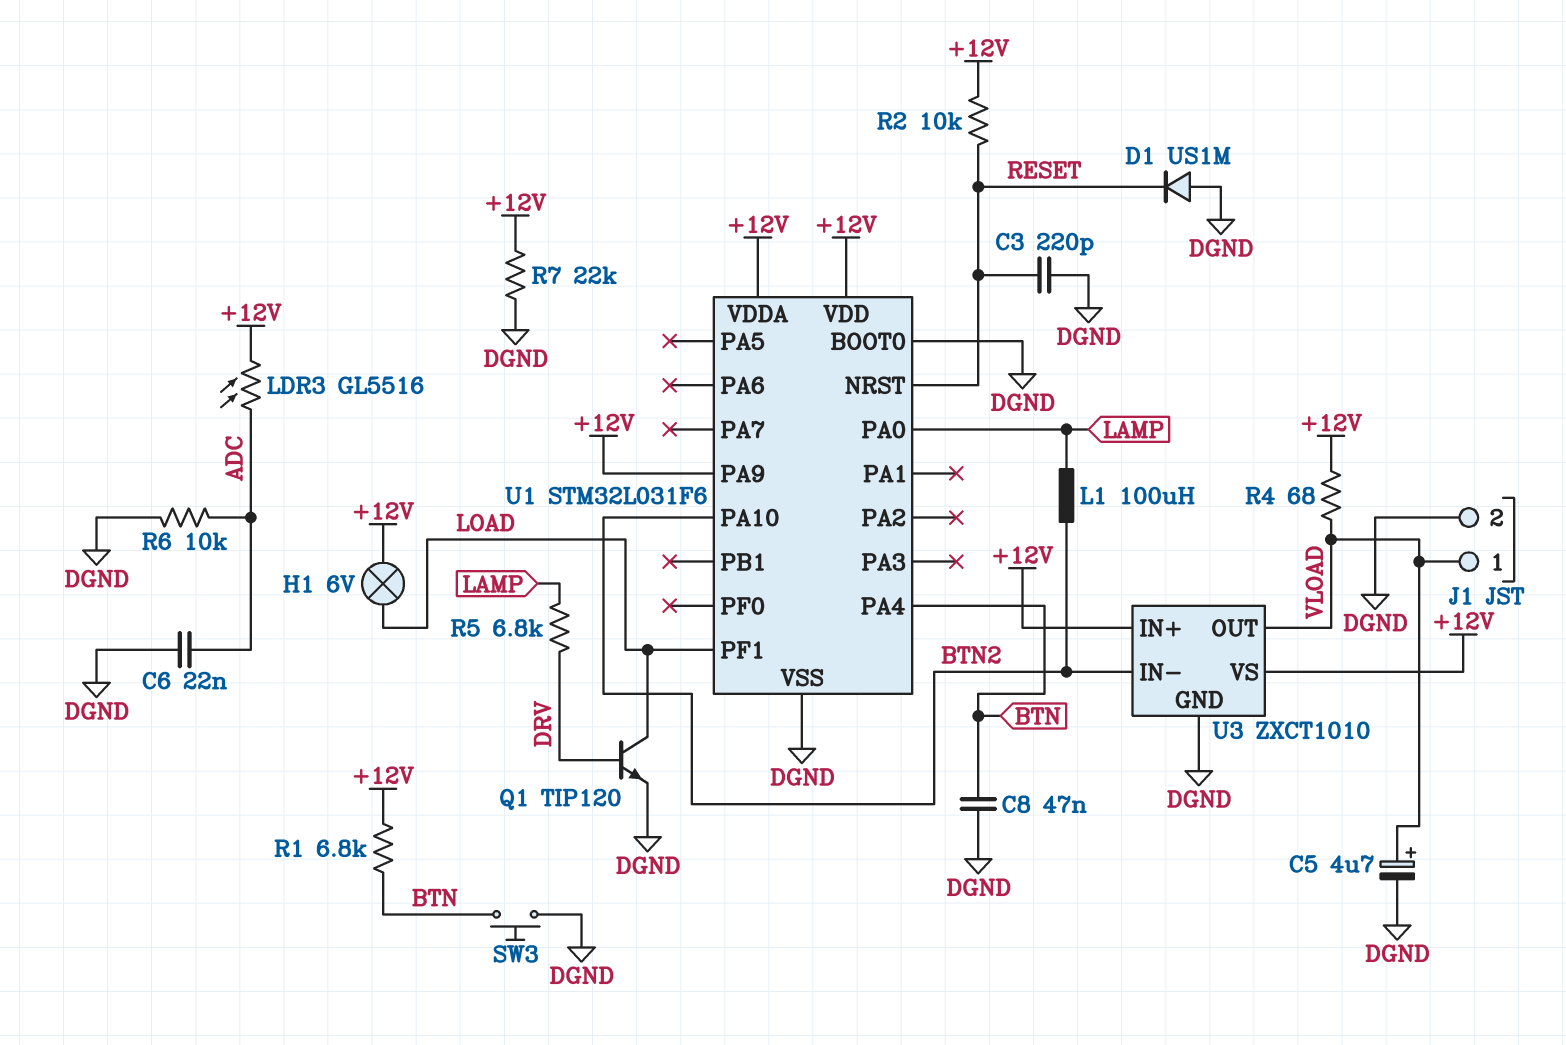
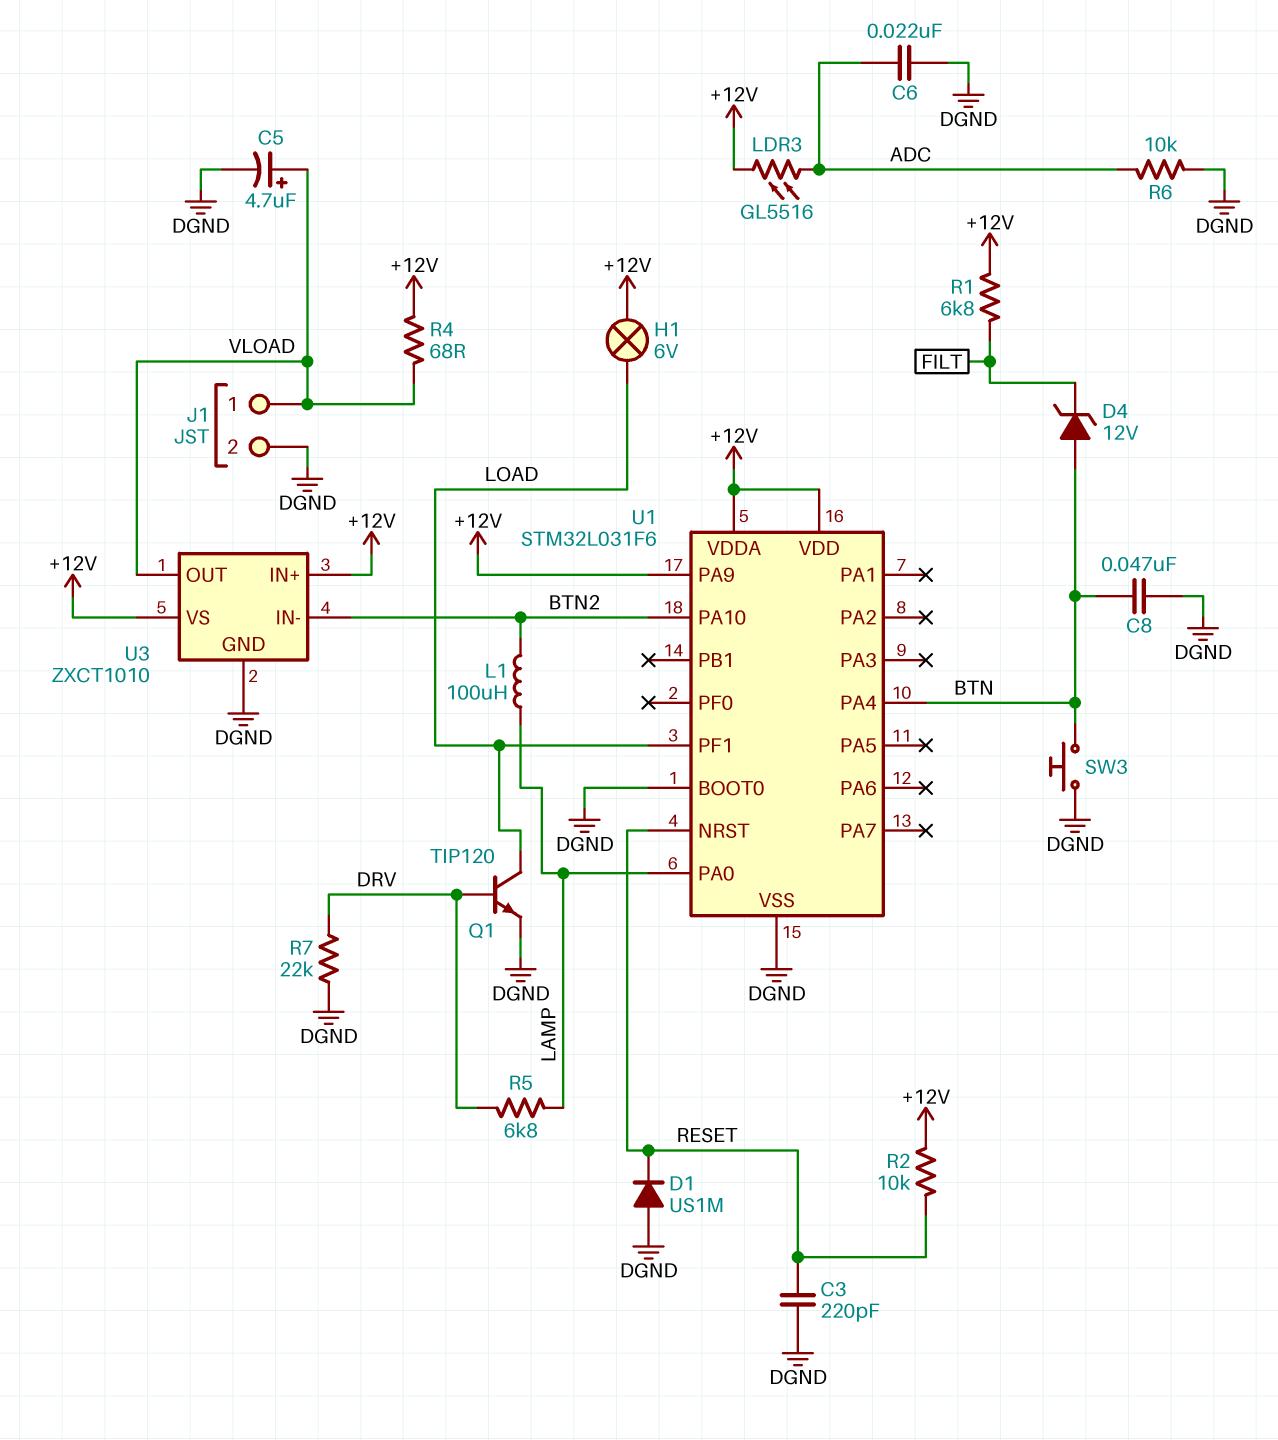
D4: none -> zener 12V (A BTN, K FILT)
R1: 6.8k (+12V, BTN) -> 6.8k (+12V, FILT)
R7: 22k (+12V, DGND) -> 22k (DGND, DRV)

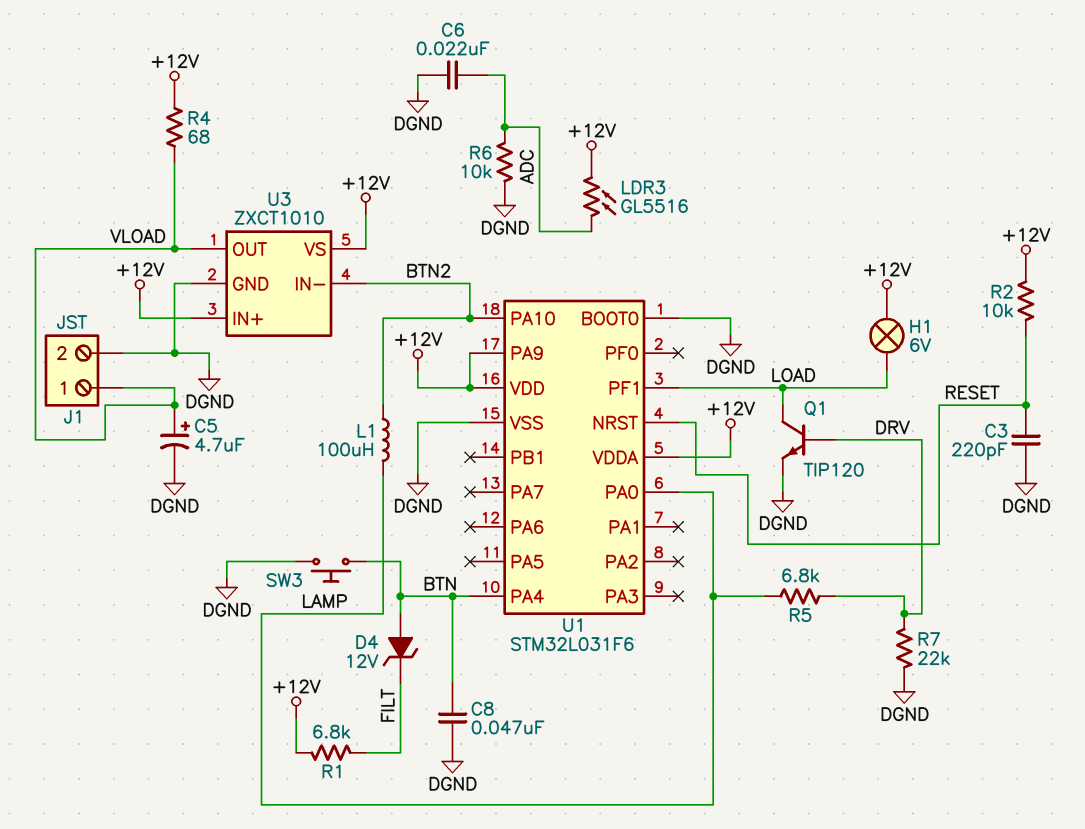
D1: diode US1M (A DGND, K RESET) -> none

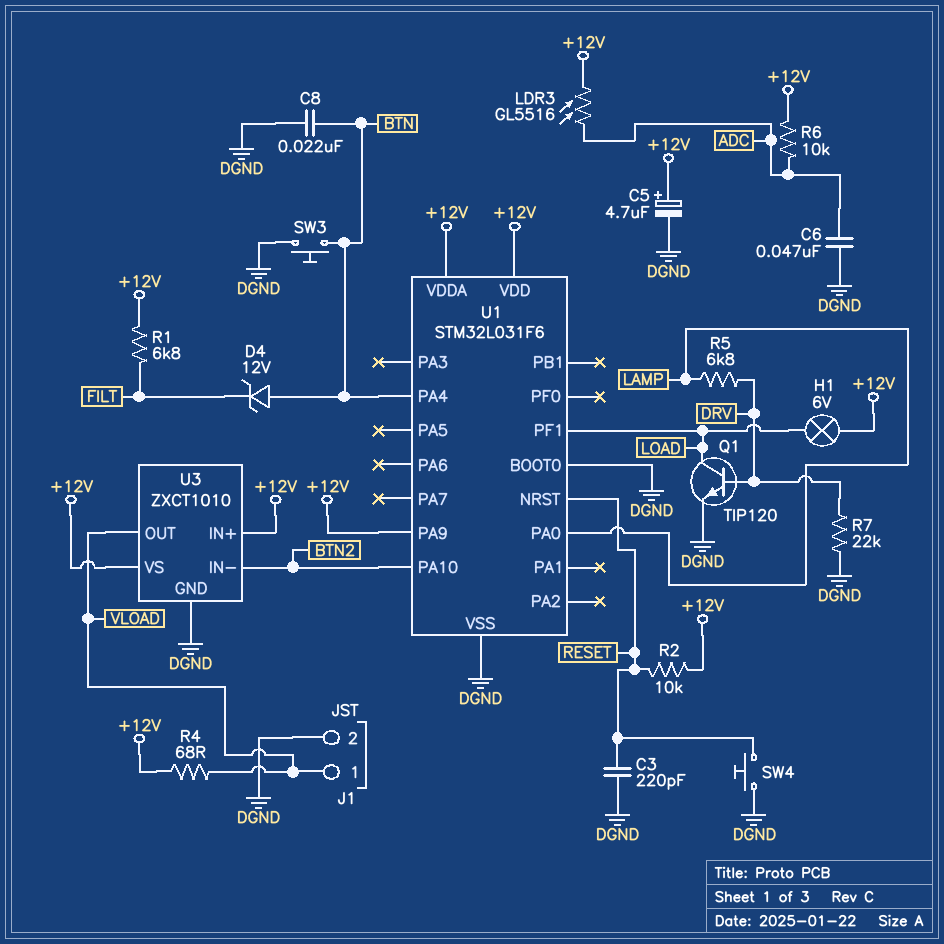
C5: 4.7uF (plus VLOAD, minus DGND) -> 4.7uF (plus +12V, minus DGND)
C6: 22nF (ADC, DGND) -> 47nF (ADC, DGND)
C8: 47nF (BTN, DGND) -> 22nF (BTN, DGND)
L1: 100uH (BTN2, LAMP) -> none
R6: 10k (ADC, DGND) -> 10k (+12V, ADC)
SW4: none -> button (DGND, RESET)

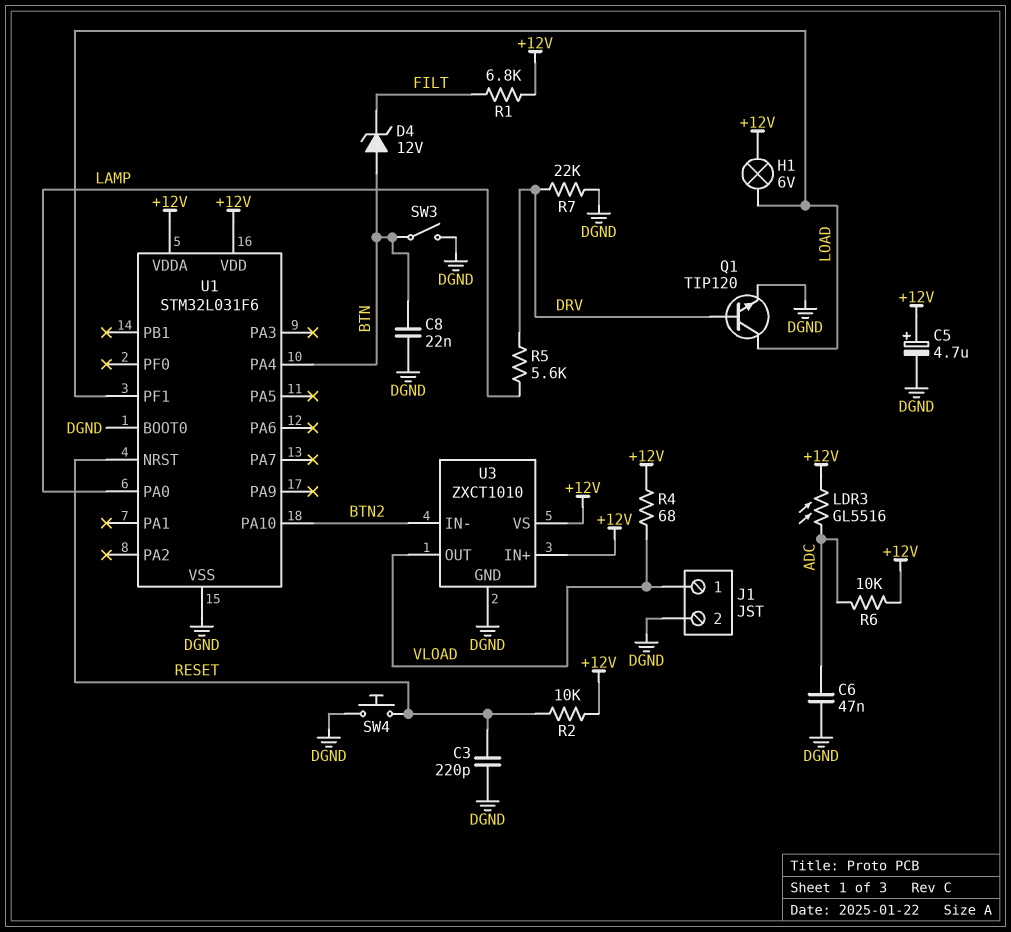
R5: 6.8k (DRV, LAMP) -> 5.6k (DRV, LAMP)
SW3: button (BTN, DGND) -> switch (BTN, DGND)
U1 pin PA9: +12V -> none

